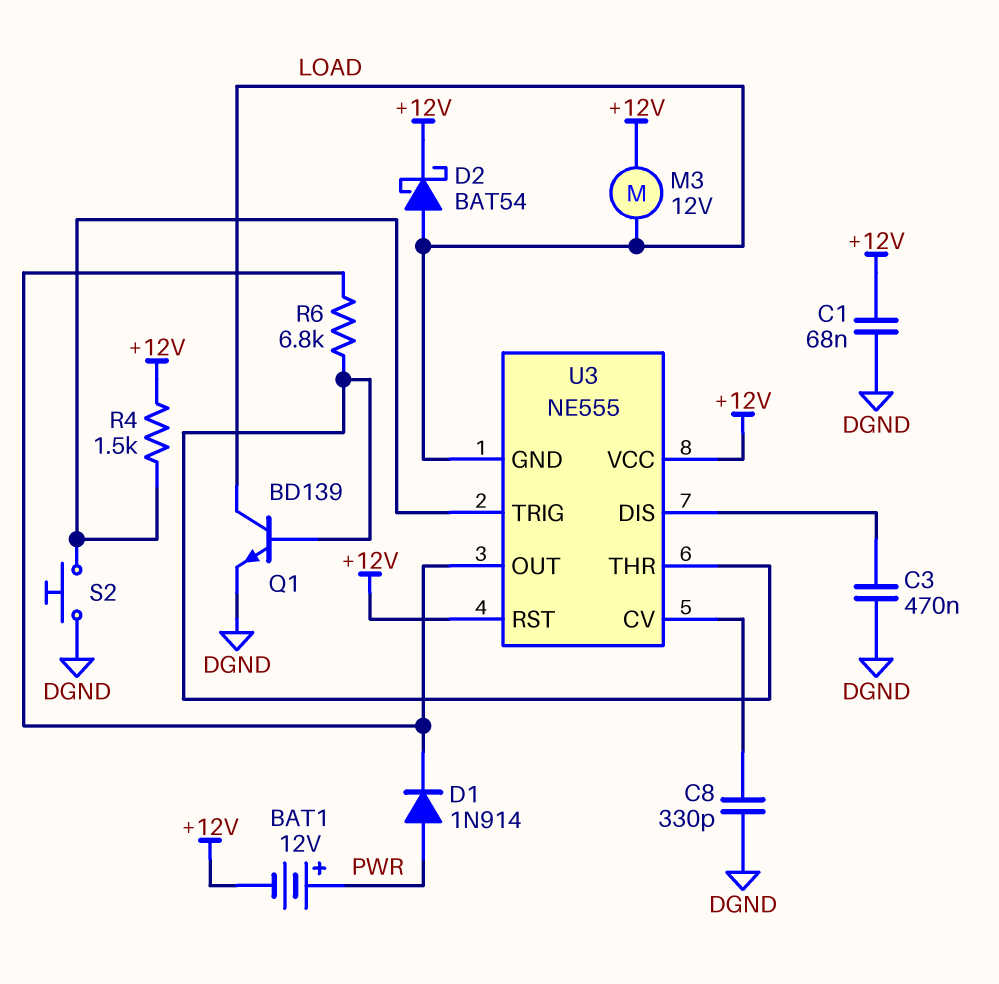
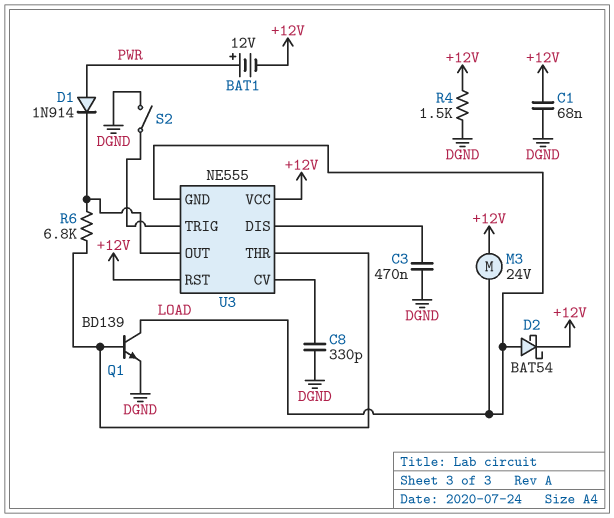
M3: motor 12V (+12V, LOAD) -> motor 24V (+12V, LOAD)
R4: 1.5k (+12V, U3/TRIG) -> 1.5k (+12V, DGND)
S2: button (DGND, U3/TRIG) -> switch (DGND, U3/TRIG)

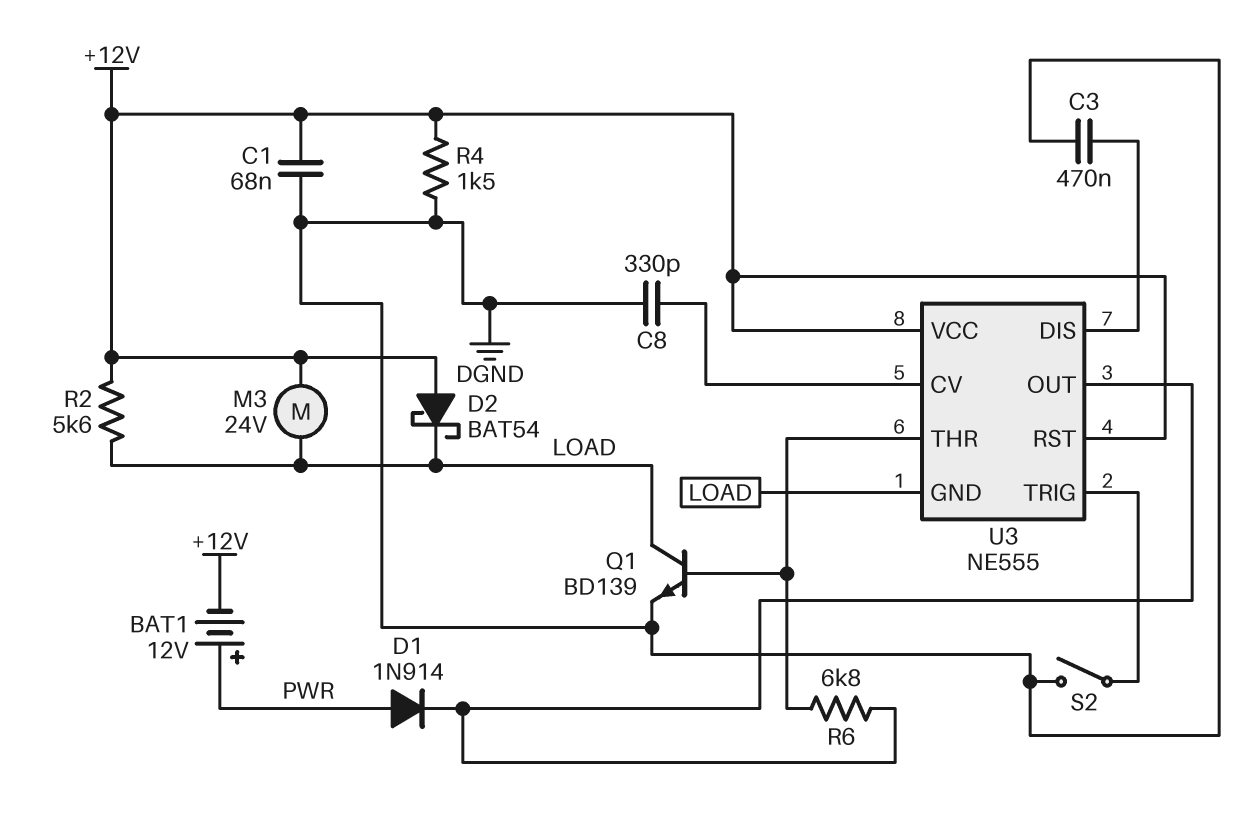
D2: schottky BAT54 (A LOAD, K +12V) -> schottky BAT54 (A +12V, K LOAD)
R2: none -> 5.6k (+12V, LOAD)

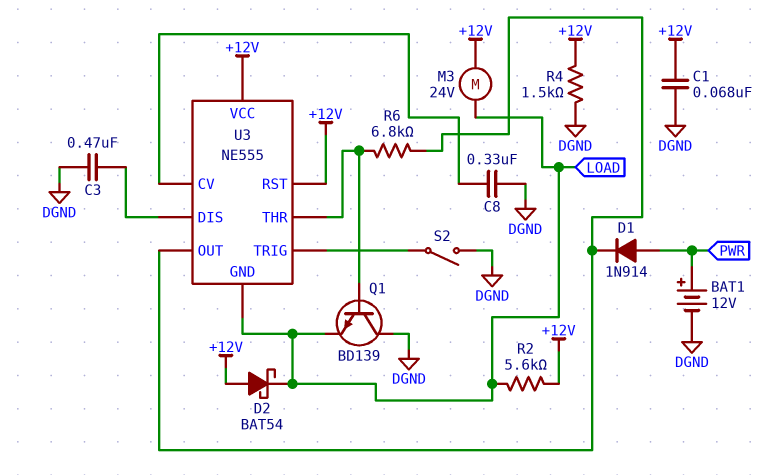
BAT1: 12V (plus PWR, minus +12V) -> 12V (plus PWR, minus DGND)
C8: 330pF (DGND, U3/CV) -> 330nF (DGND, U3/CV)
Q1: NPN BD139 (B U3/THR, C LOAD, E DGND) -> NPN BD139 (B U3/THR, C DGND, E LOAD)

